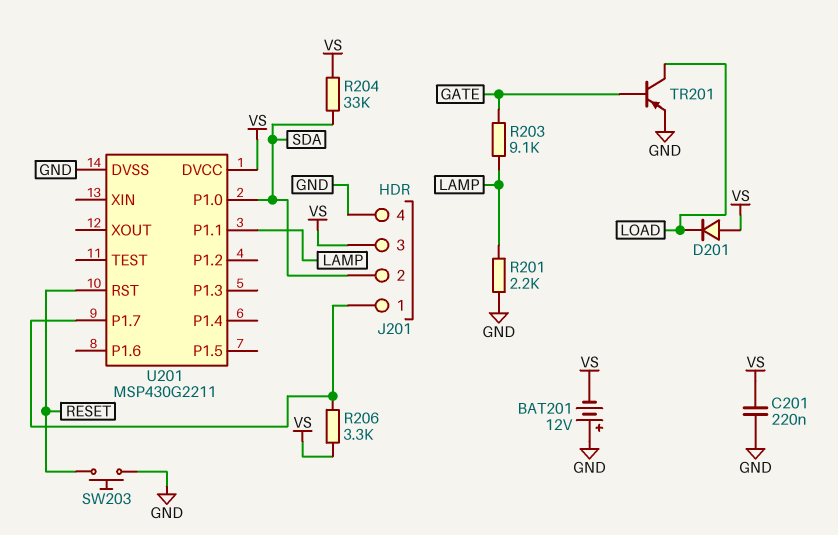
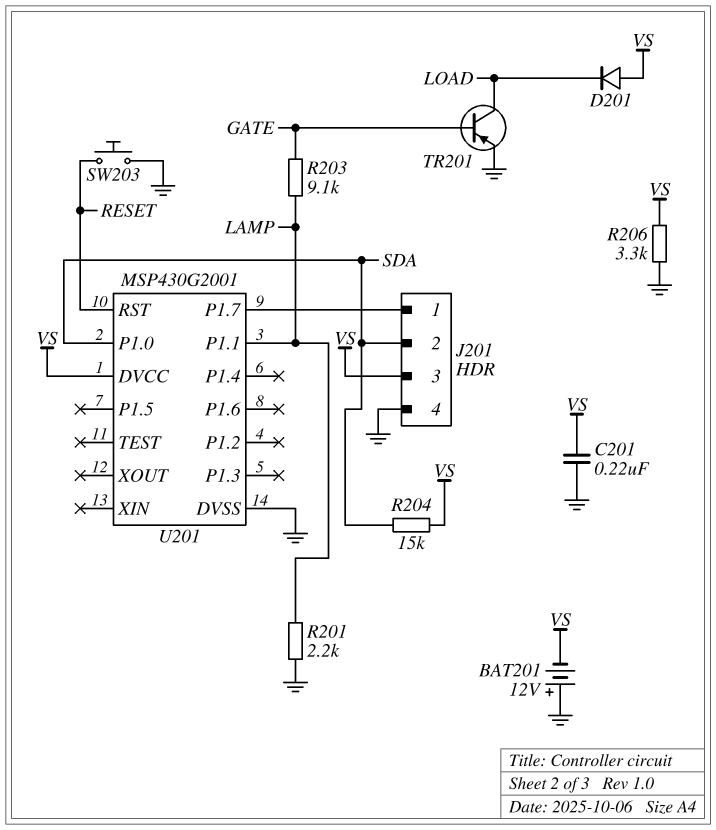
R204: 33k (SDA, VS) -> 15k (SDA, VS)
R206: 3.3k (J201/1, VS) -> 3.3k (GND, VS)
U201: MSP430G2211 -> MSP430G2001

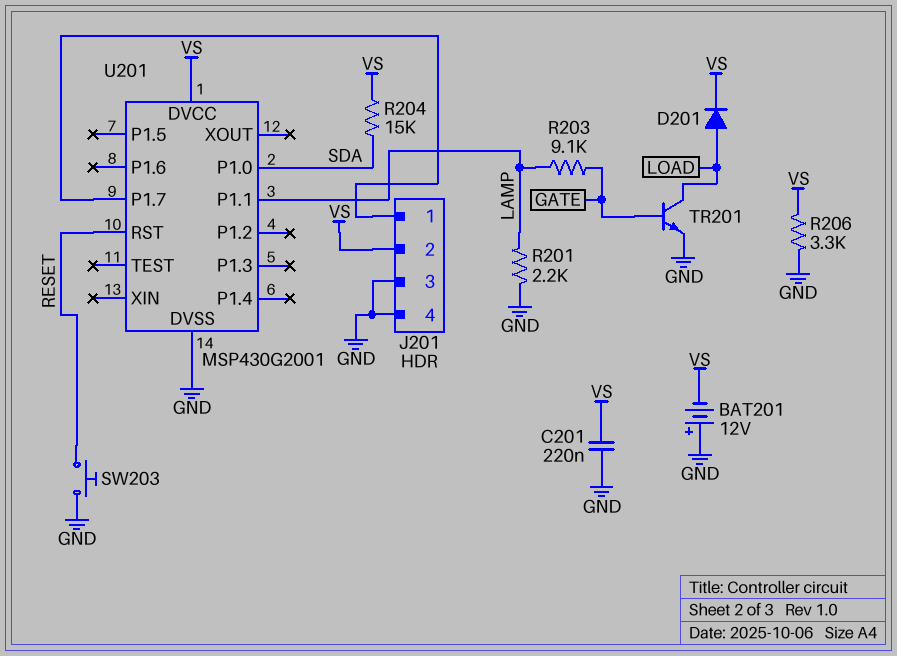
D201: diode (A VS, K LOAD) -> diode (A LOAD, K VS)
J201 pin 2: SDA -> VS
J201 pin 3: VS -> GND
TR201: PNP (B GATE, C LOAD, E GND) -> NPN (B GATE, C LOAD, E GND)

